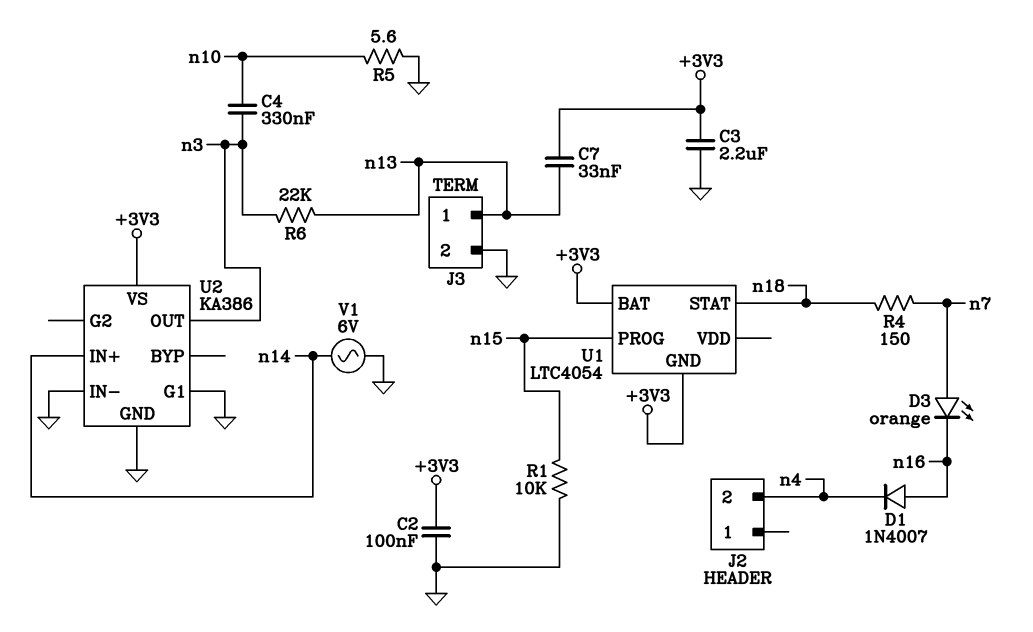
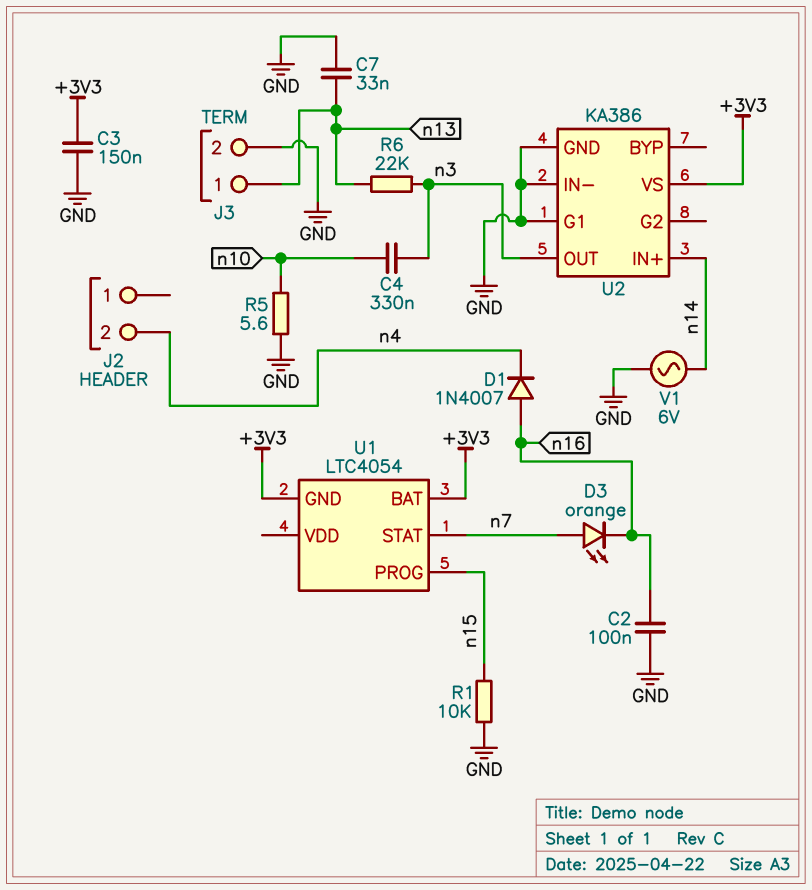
C2: 100nF (+3V3, GND) -> 100nF (GND, n16)
C3: 2.2uF (+3V3, GND) -> 150nF (+3V3, GND)
C7: 33nF (+3V3, n13) -> 33nF (GND, n13)
R4: 150 (n7, n18) -> none
U1 pin STAT: n18 -> n7

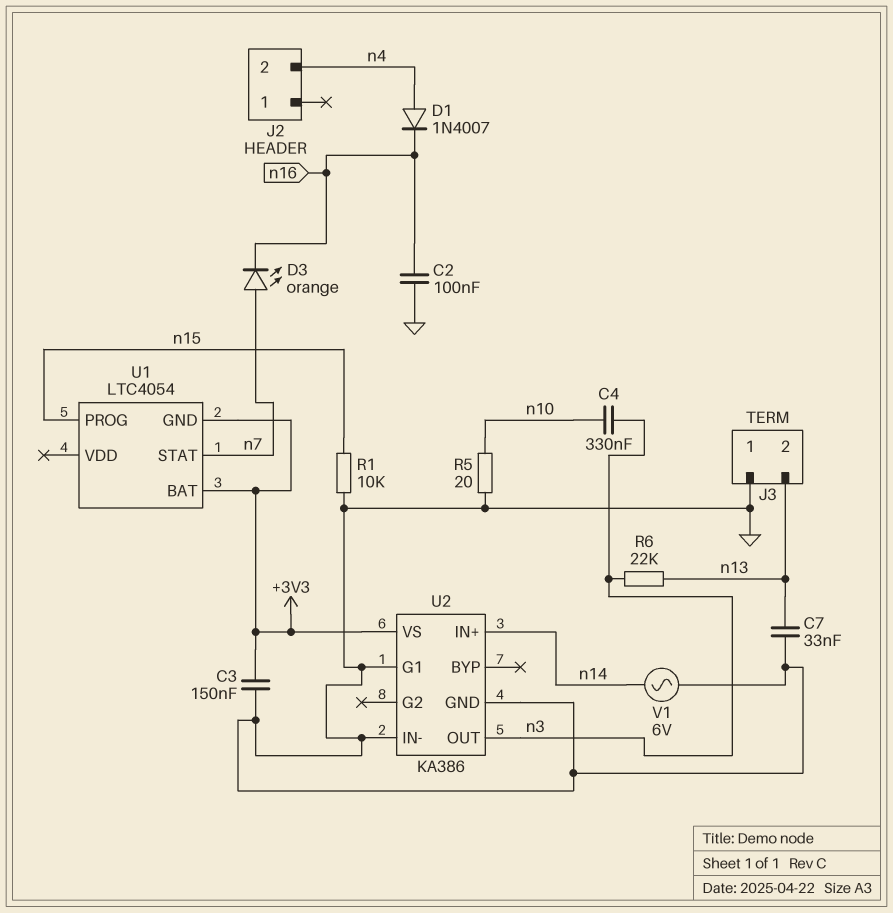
D1: diode 1N4007 (A n16, K n4) -> diode 1N4007 (A n4, K n16)
J3 pin 1: n13 -> GND
J3 pin 2: GND -> n13
R5: 5.6 (GND, n10) -> 20 (GND, n10)

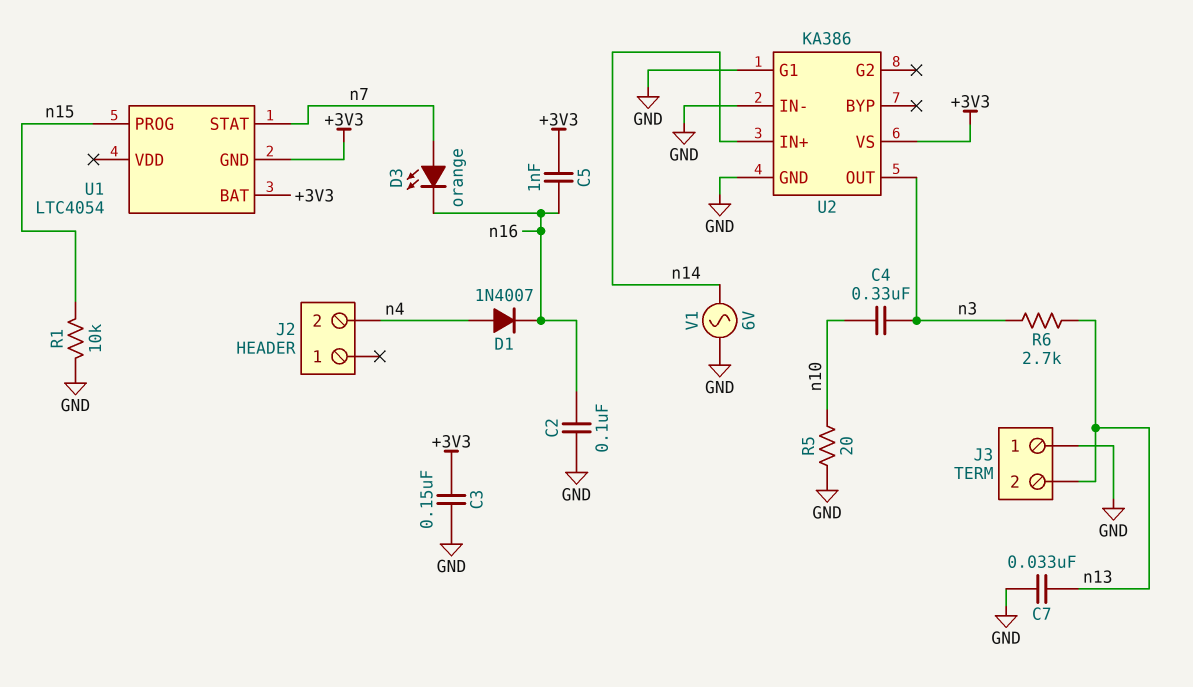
C5: none -> 1nF (+3V3, n16)
R6: 22k (n3, n13) -> 2.7k (n3, n13)

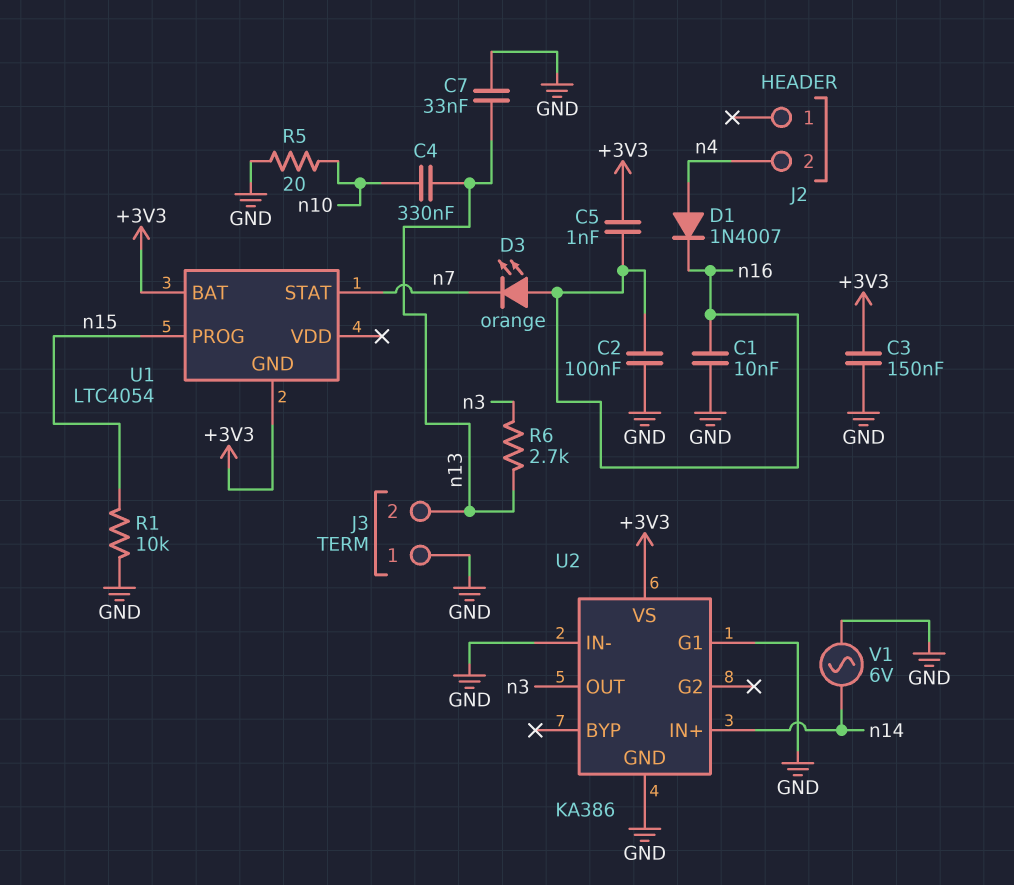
C1: none -> 10nF (GND, n16)
C4: 330nF (n3, n10) -> 330nF (n10, n13)
D3: LED orange (A n7, K n16) -> LED orange (A n16, K n7)

